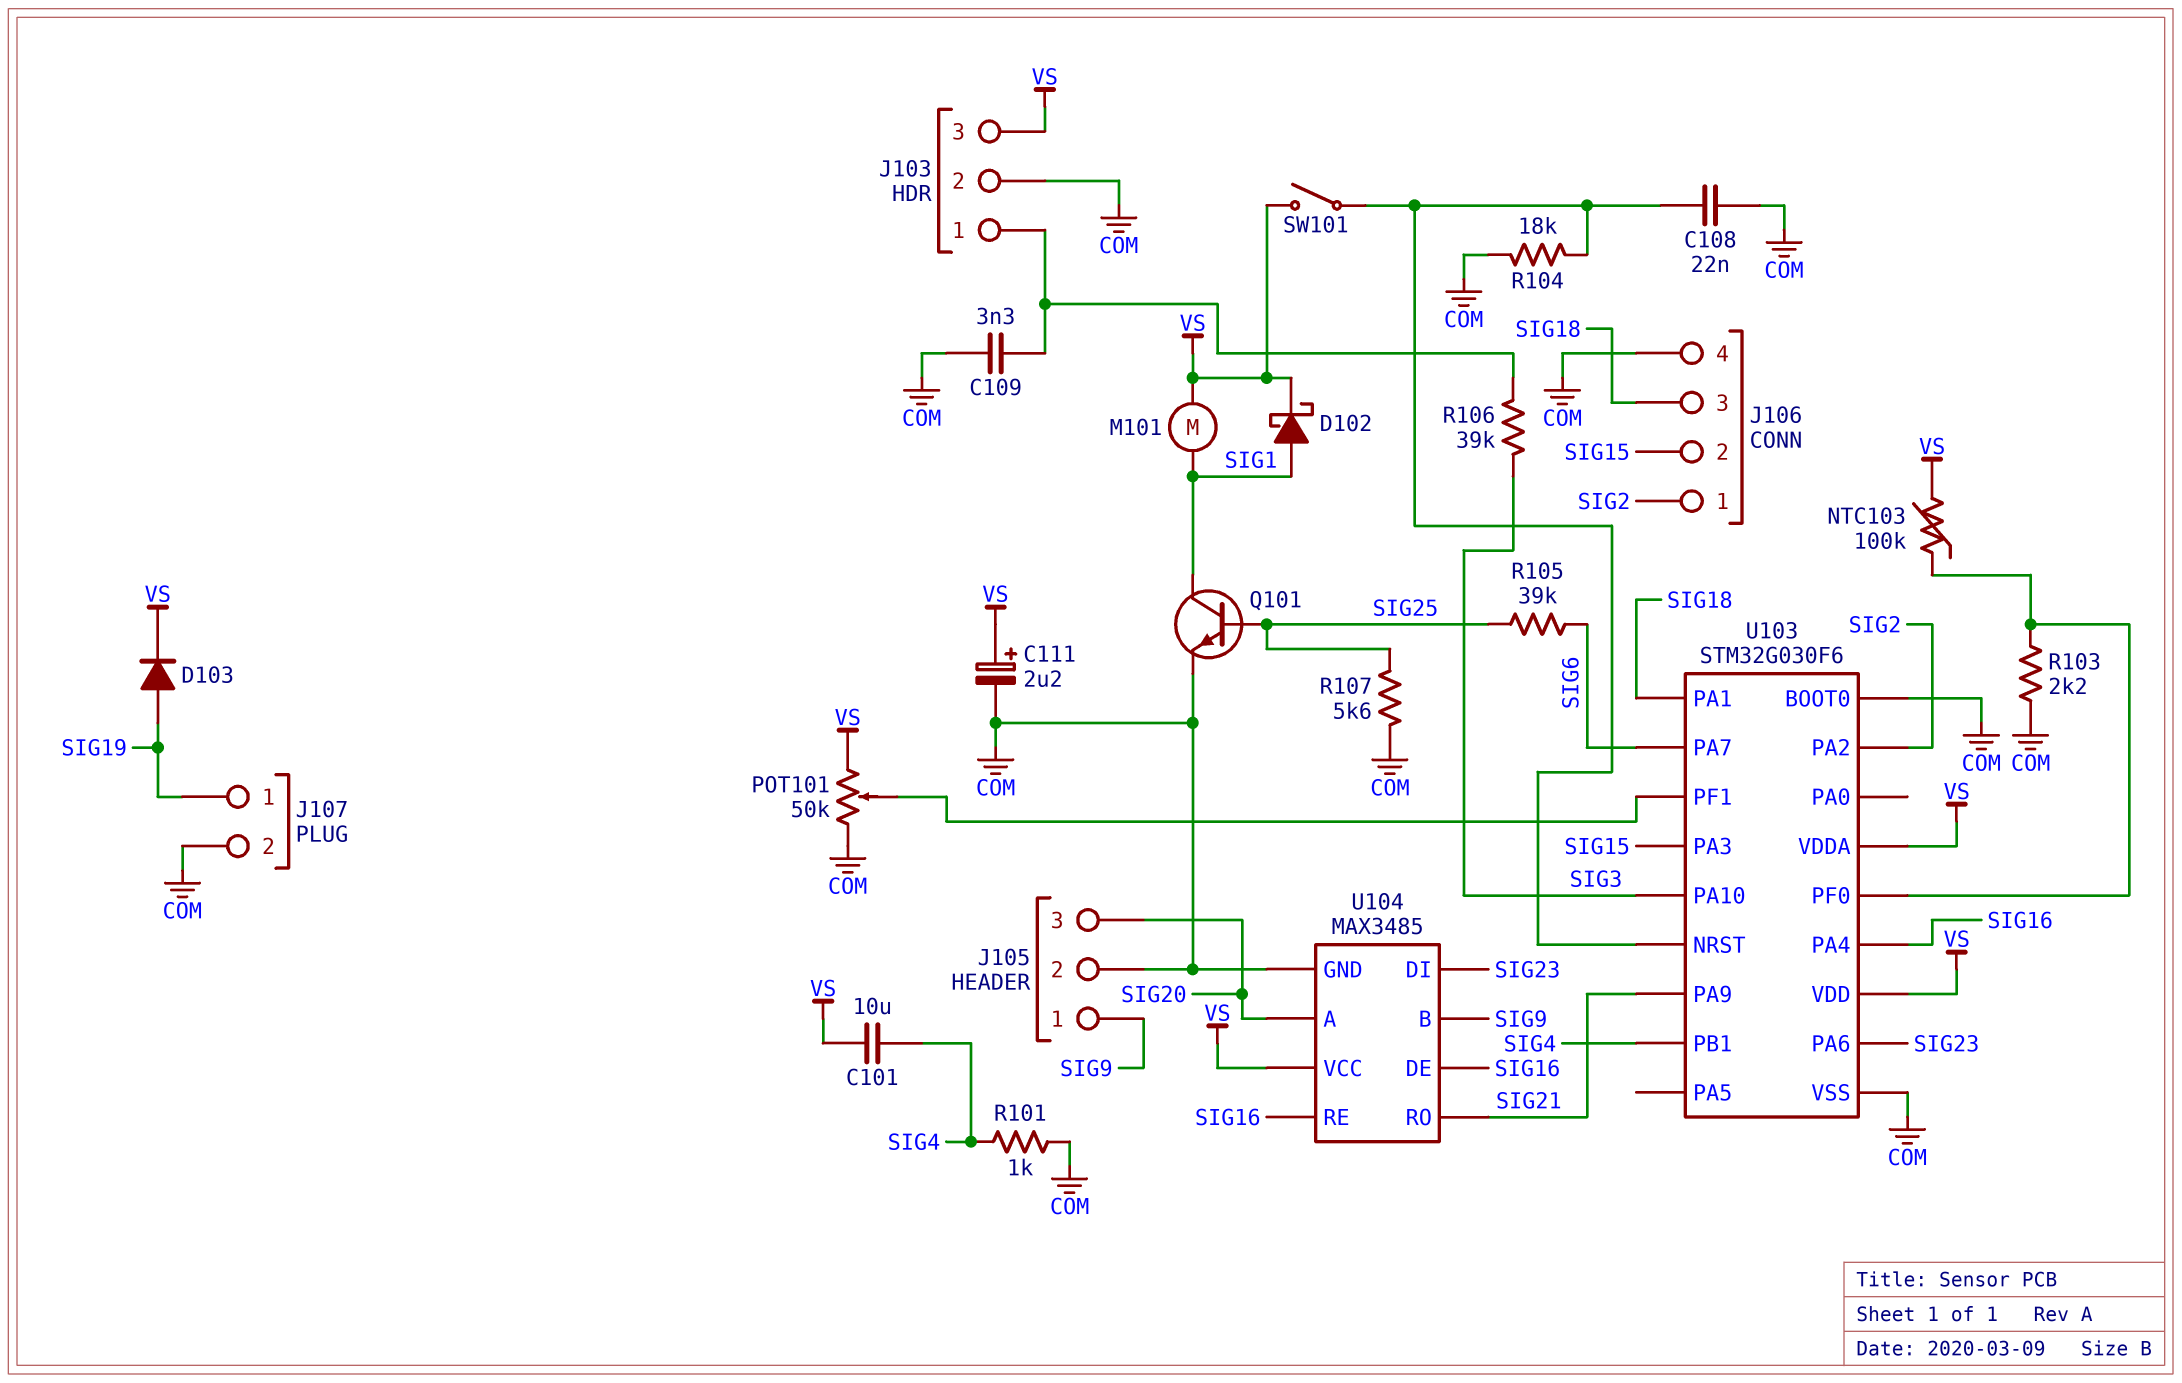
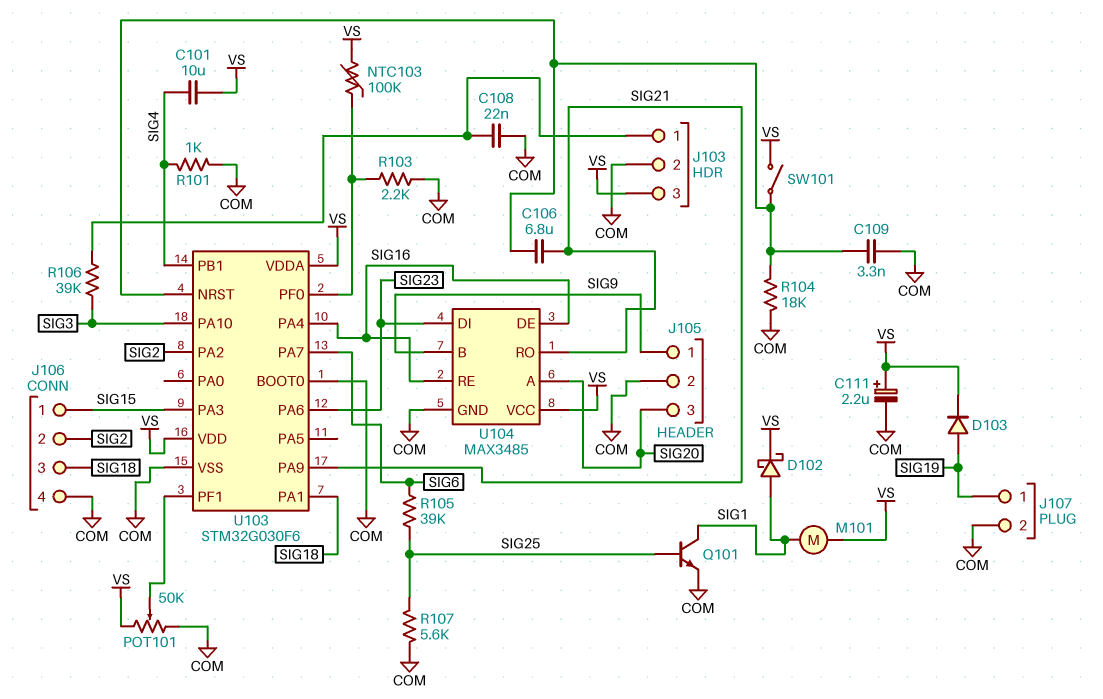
C106: none -> 6.8uF (SIG21, U103/NRST)
C108: 22nF (COM, U103/NRST) -> 22nF (COM, J103/1)
C109: 3.3nF (COM, J103/1) -> 3.3nF (COM, U103/NRST)
J106 pin 1: SIG2 -> SIG15
J106 pin 2: SIG15 -> SIG2

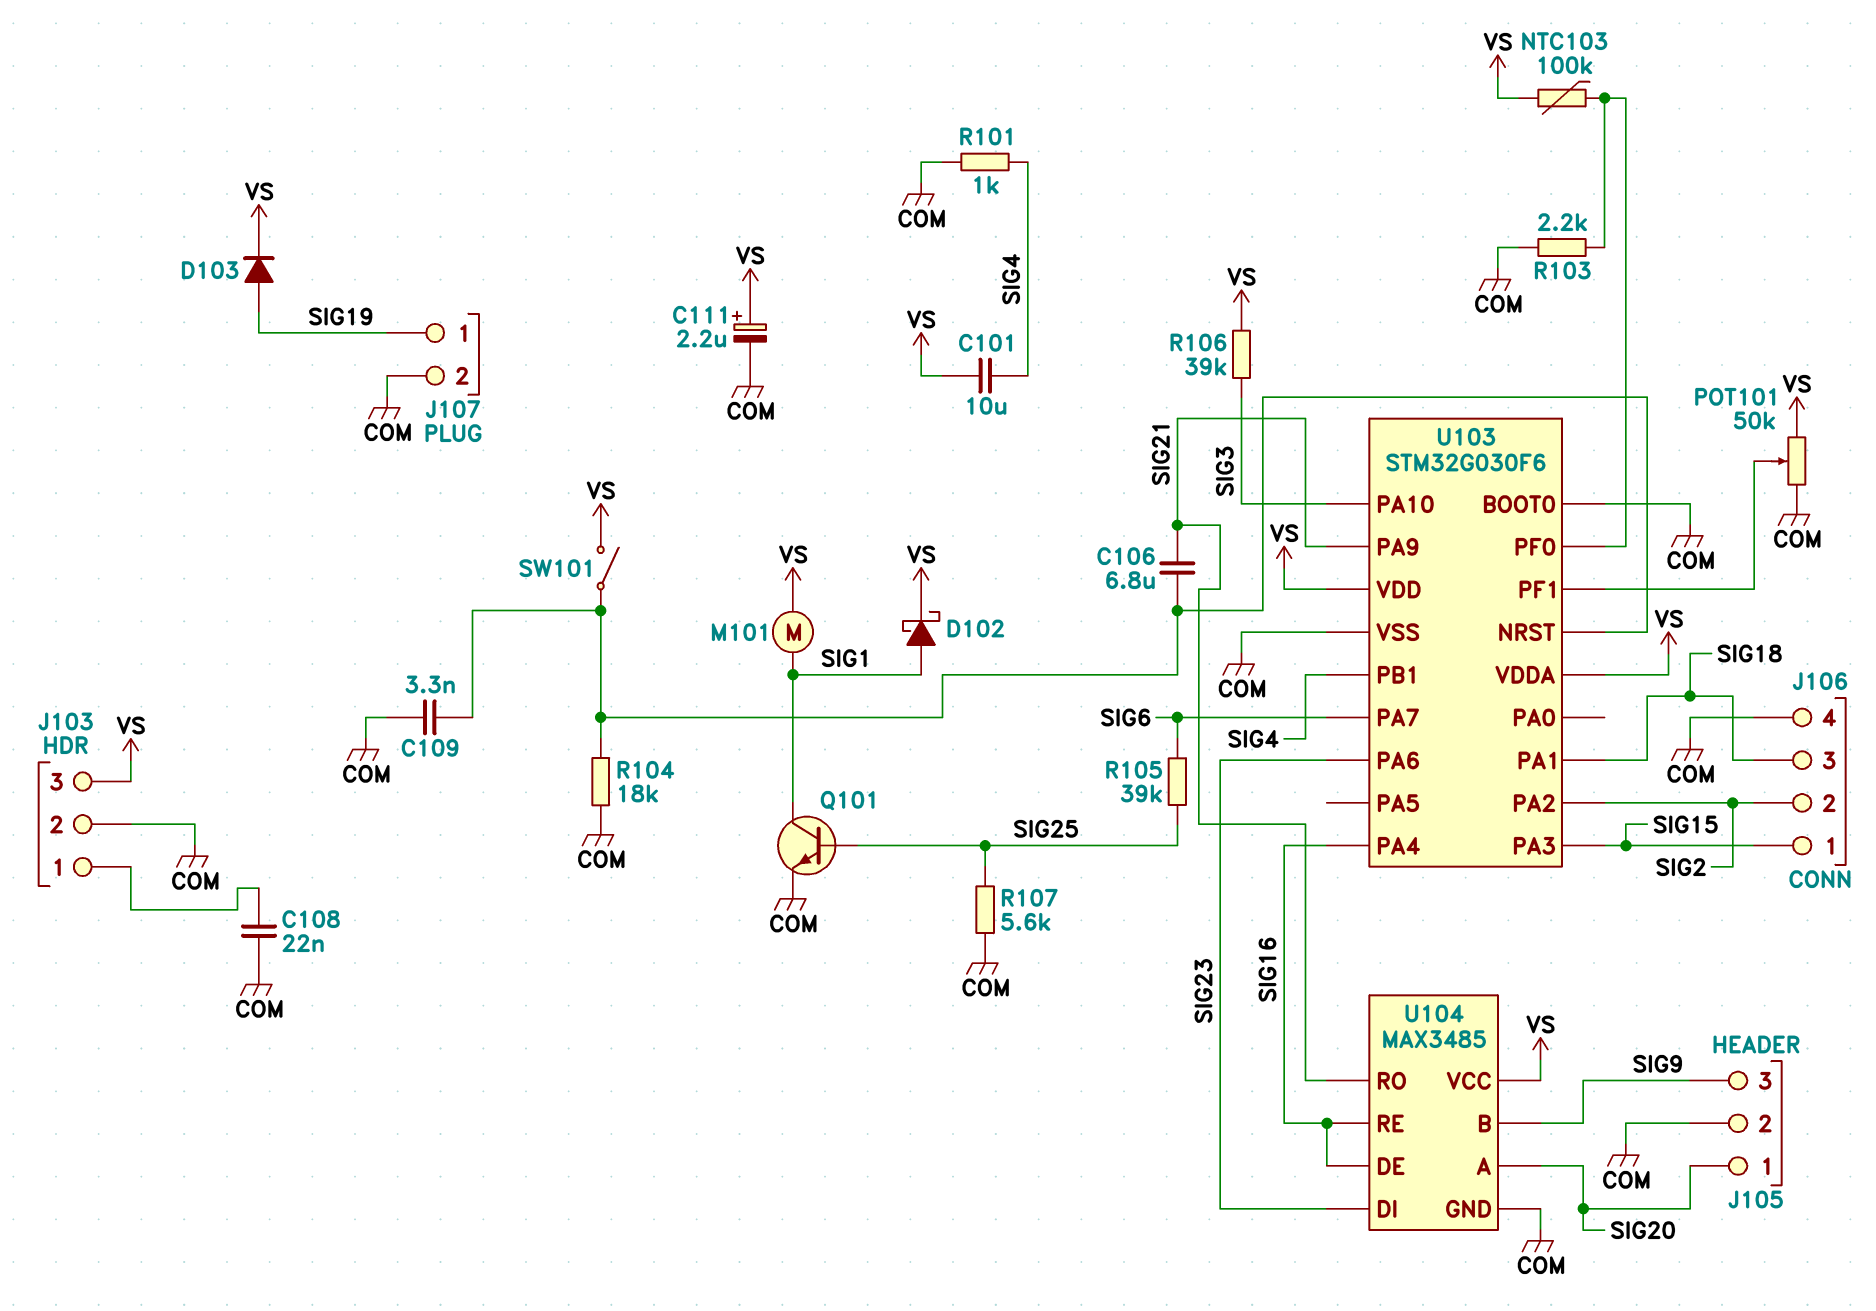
J105 pin 1: SIG9 -> SIG20
J105 pin 3: SIG20 -> SIG9
R106: 39k (J103/1, SIG3) -> 39k (SIG3, VS)

